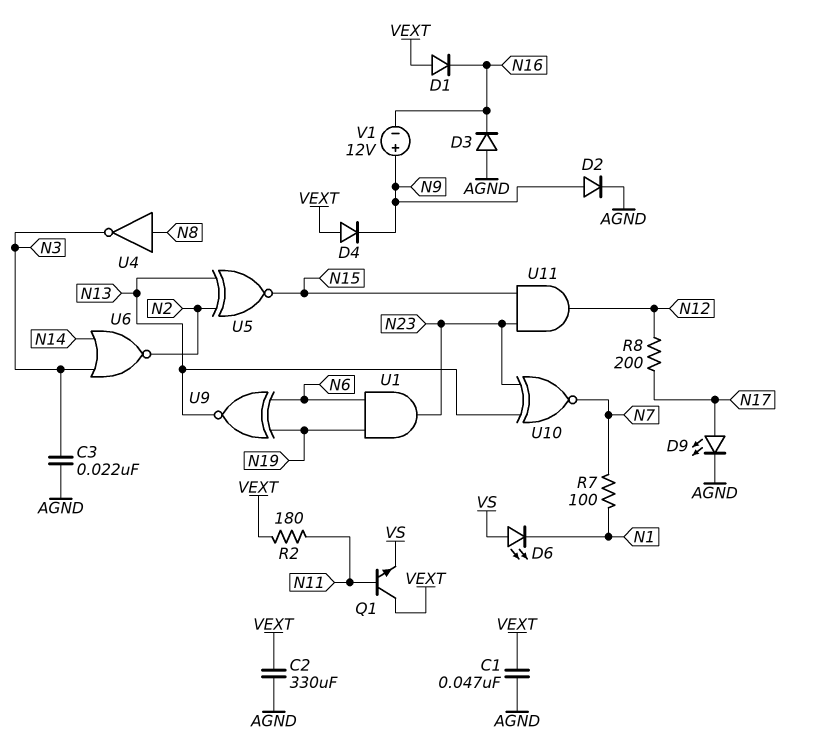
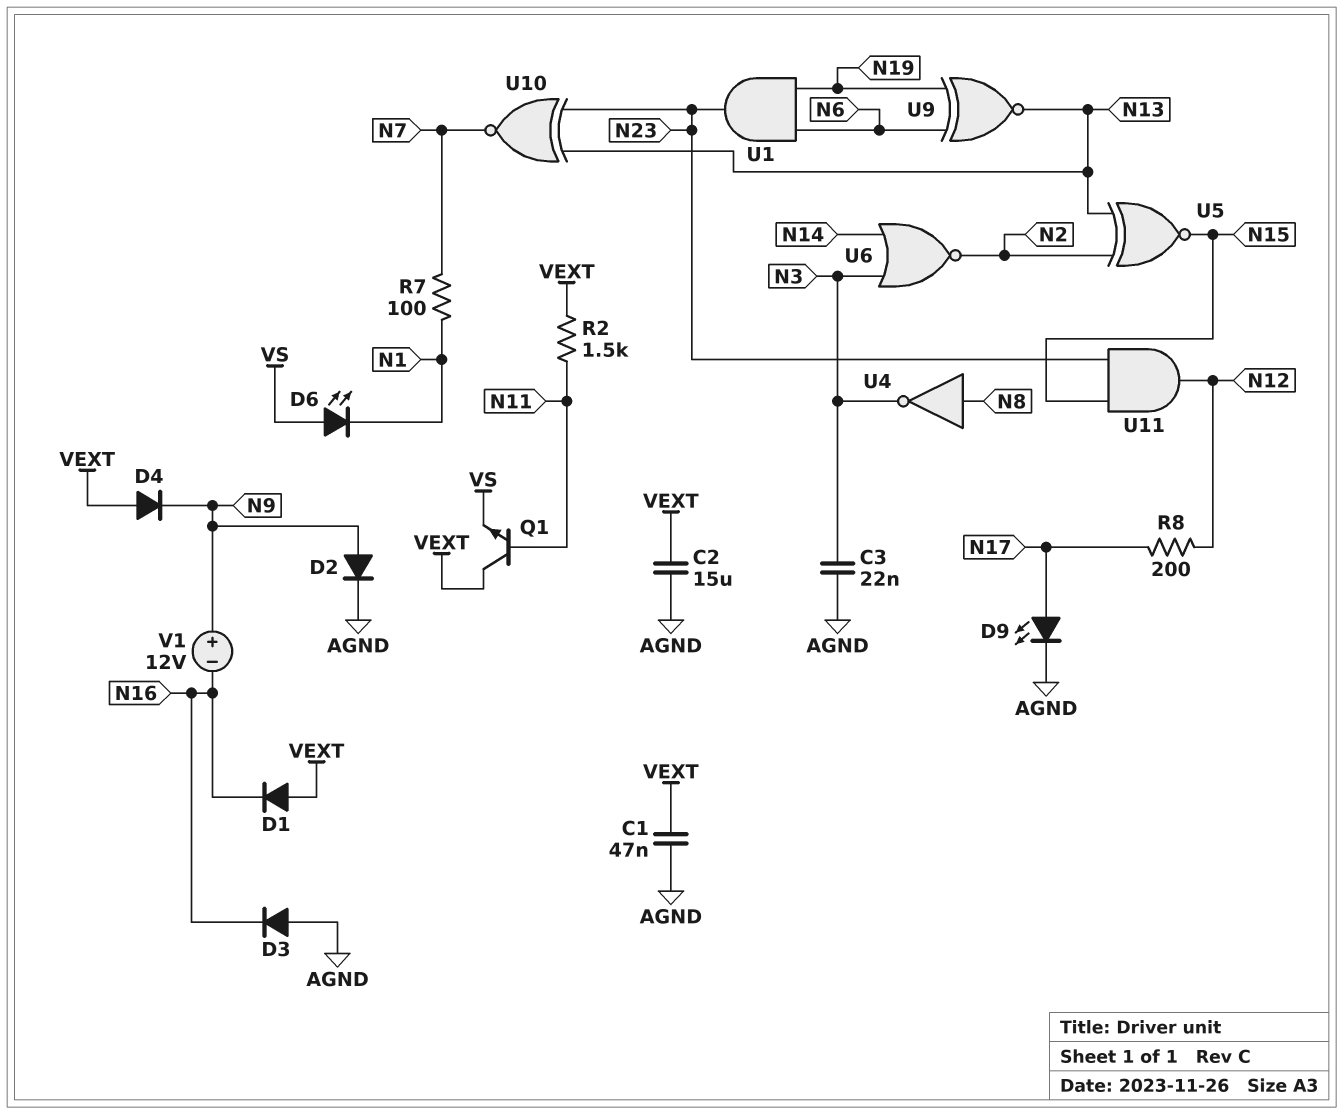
C2: 330uF (AGND, VEXT) -> 15uF (AGND, VEXT)
R2: 180 (N11, VEXT) -> 1.5k (N11, VEXT)

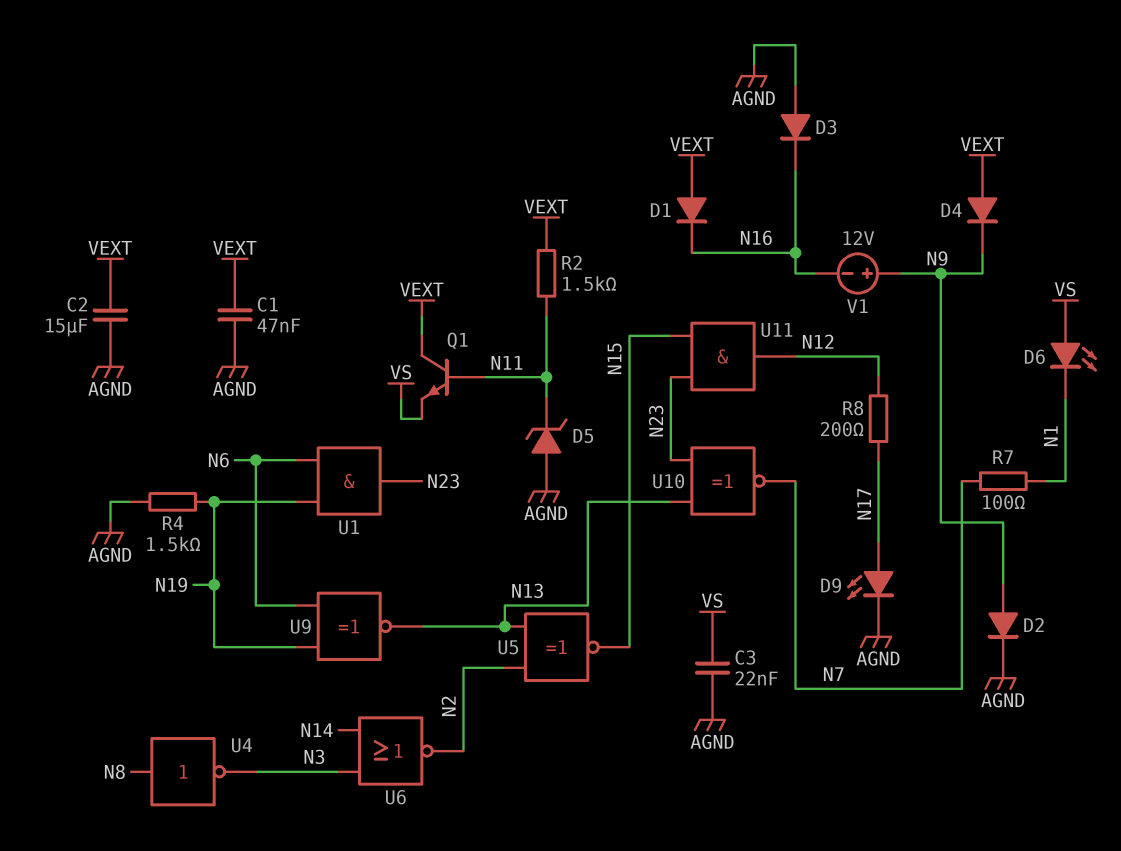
C3: 22nF (AGND, N3) -> 22nF (AGND, VS)
D5: none -> zener (A AGND, K N11)
R4: none -> 1.5k (AGND, N19)

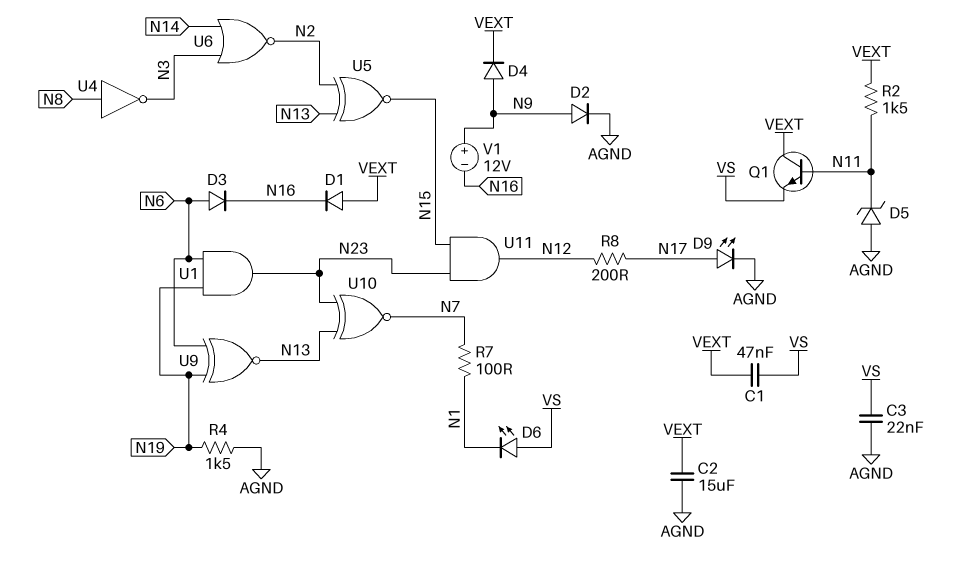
C1: 47nF (AGND, VEXT) -> 47nF (VEXT, VS)
D3: diode (A AGND, K N16) -> diode (A N6, K N16)
D4: diode (A VEXT, K N9) -> diode (A N9, K VEXT)

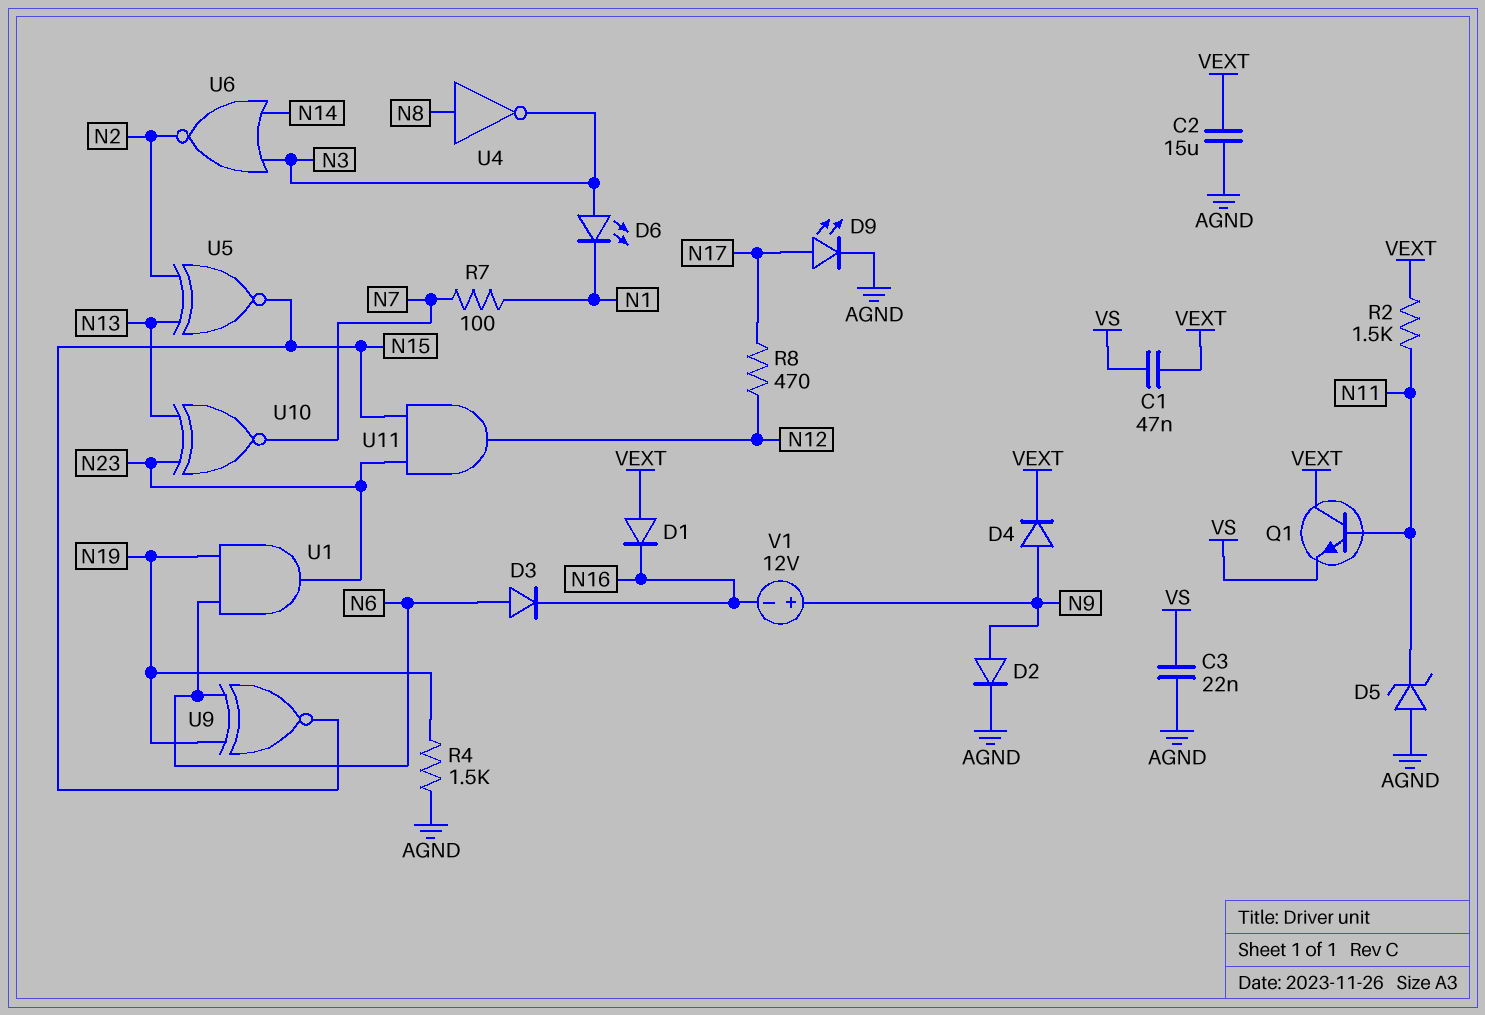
D6: LED (A VS, K N1) -> LED (A N3, K N1)
R8: 200 (N12, N17) -> 470 (N12, N17)
U9: XNOR (in N6, in N19, out N13) -> XNOR (in N6, in N19, out N15)

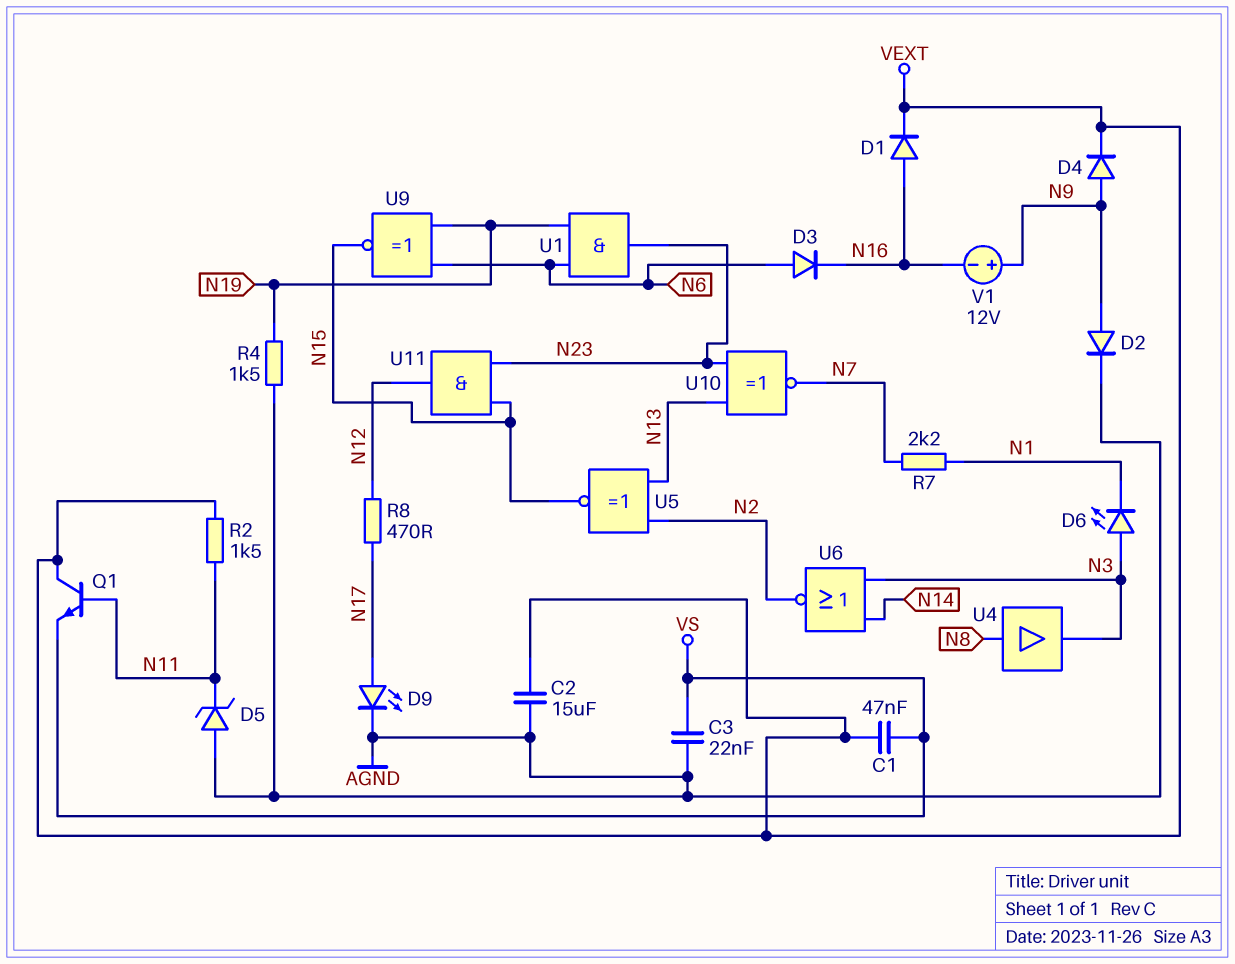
D1: diode (A VEXT, K N16) -> diode (A N16, K VEXT)
R7: 100 (N1, N7) -> 2.2k (N1, N7)
U4: NOT (in N8, out N3) -> buffer (in N8, out N3)

